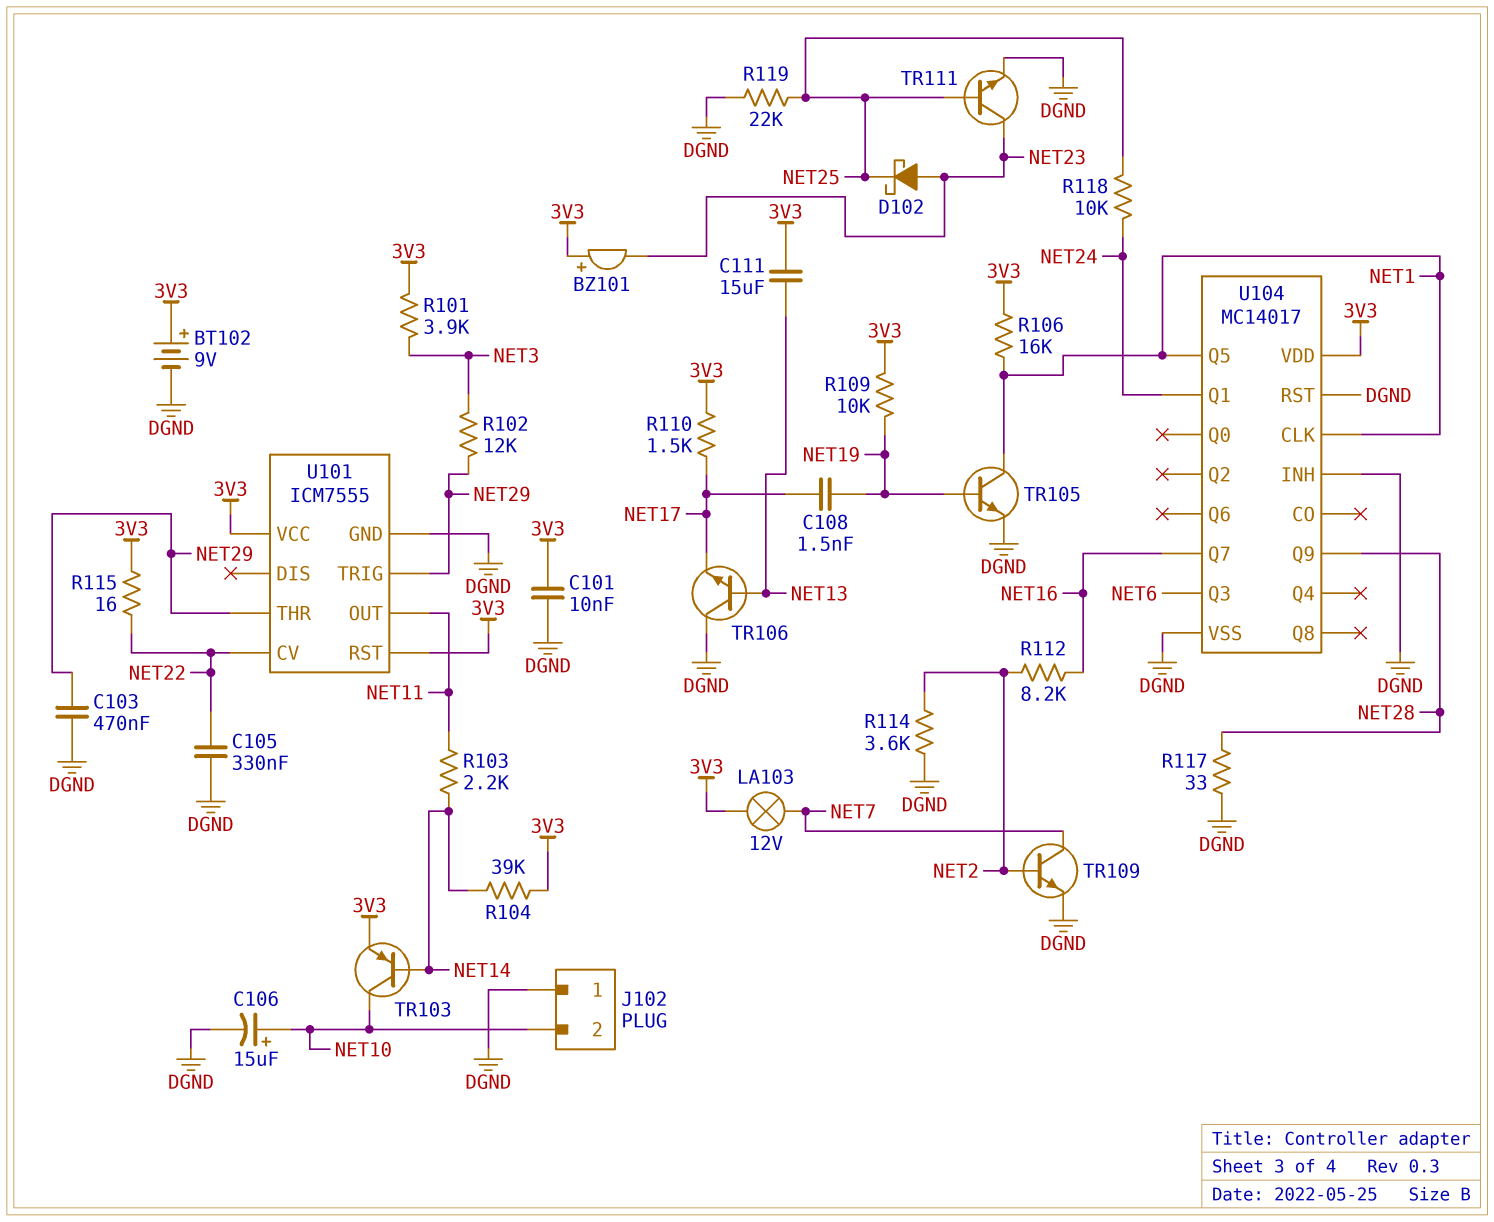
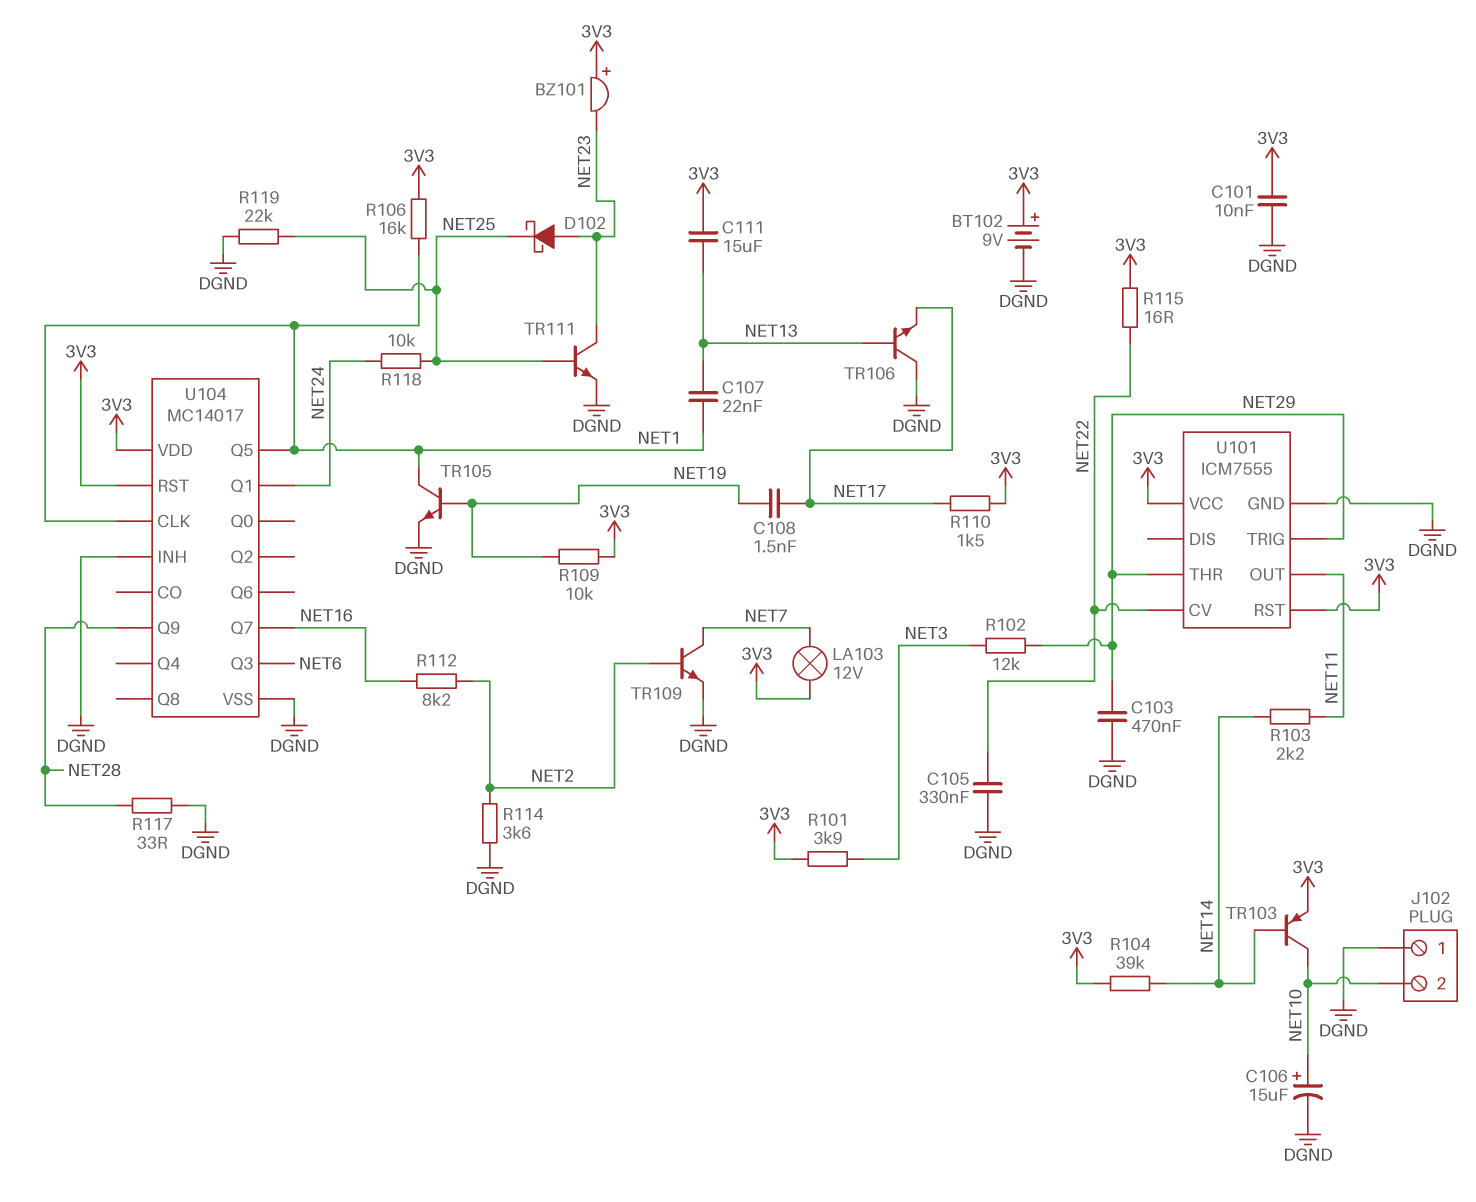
C107: none -> 22nF (NET1, NET13)
U104 pin RST: DGND -> 3V3

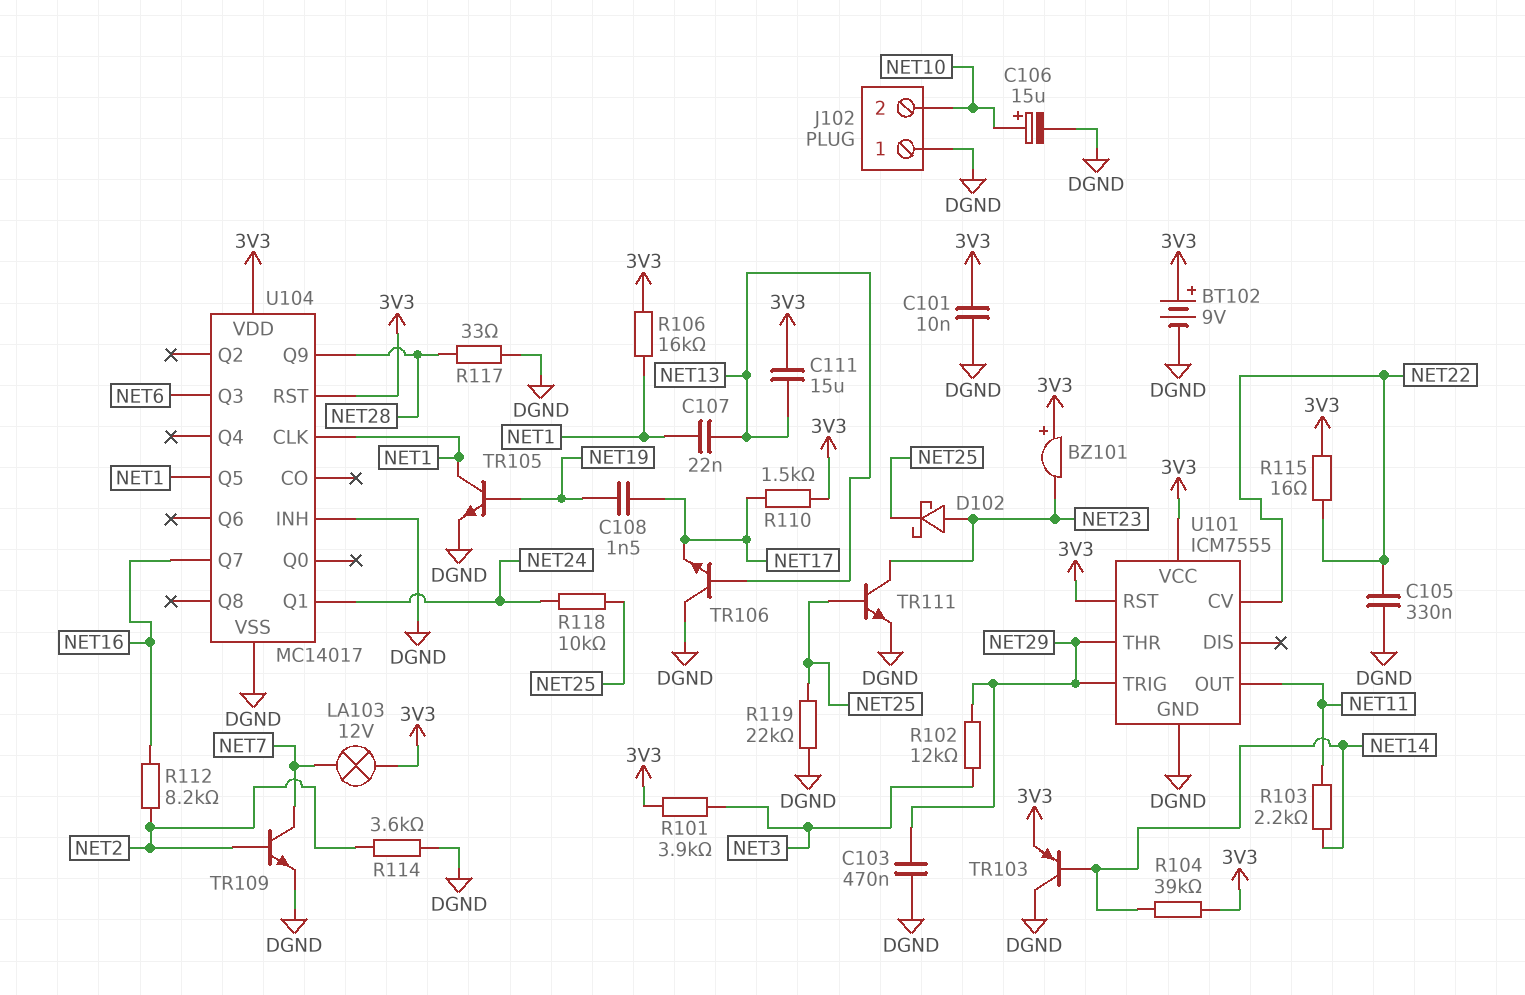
R109: 10k (3V3, NET19) -> none
TR103: PNP (B NET14, C NET10, E 3V3) -> PNP (B NET14, C DGND, E 3V3)

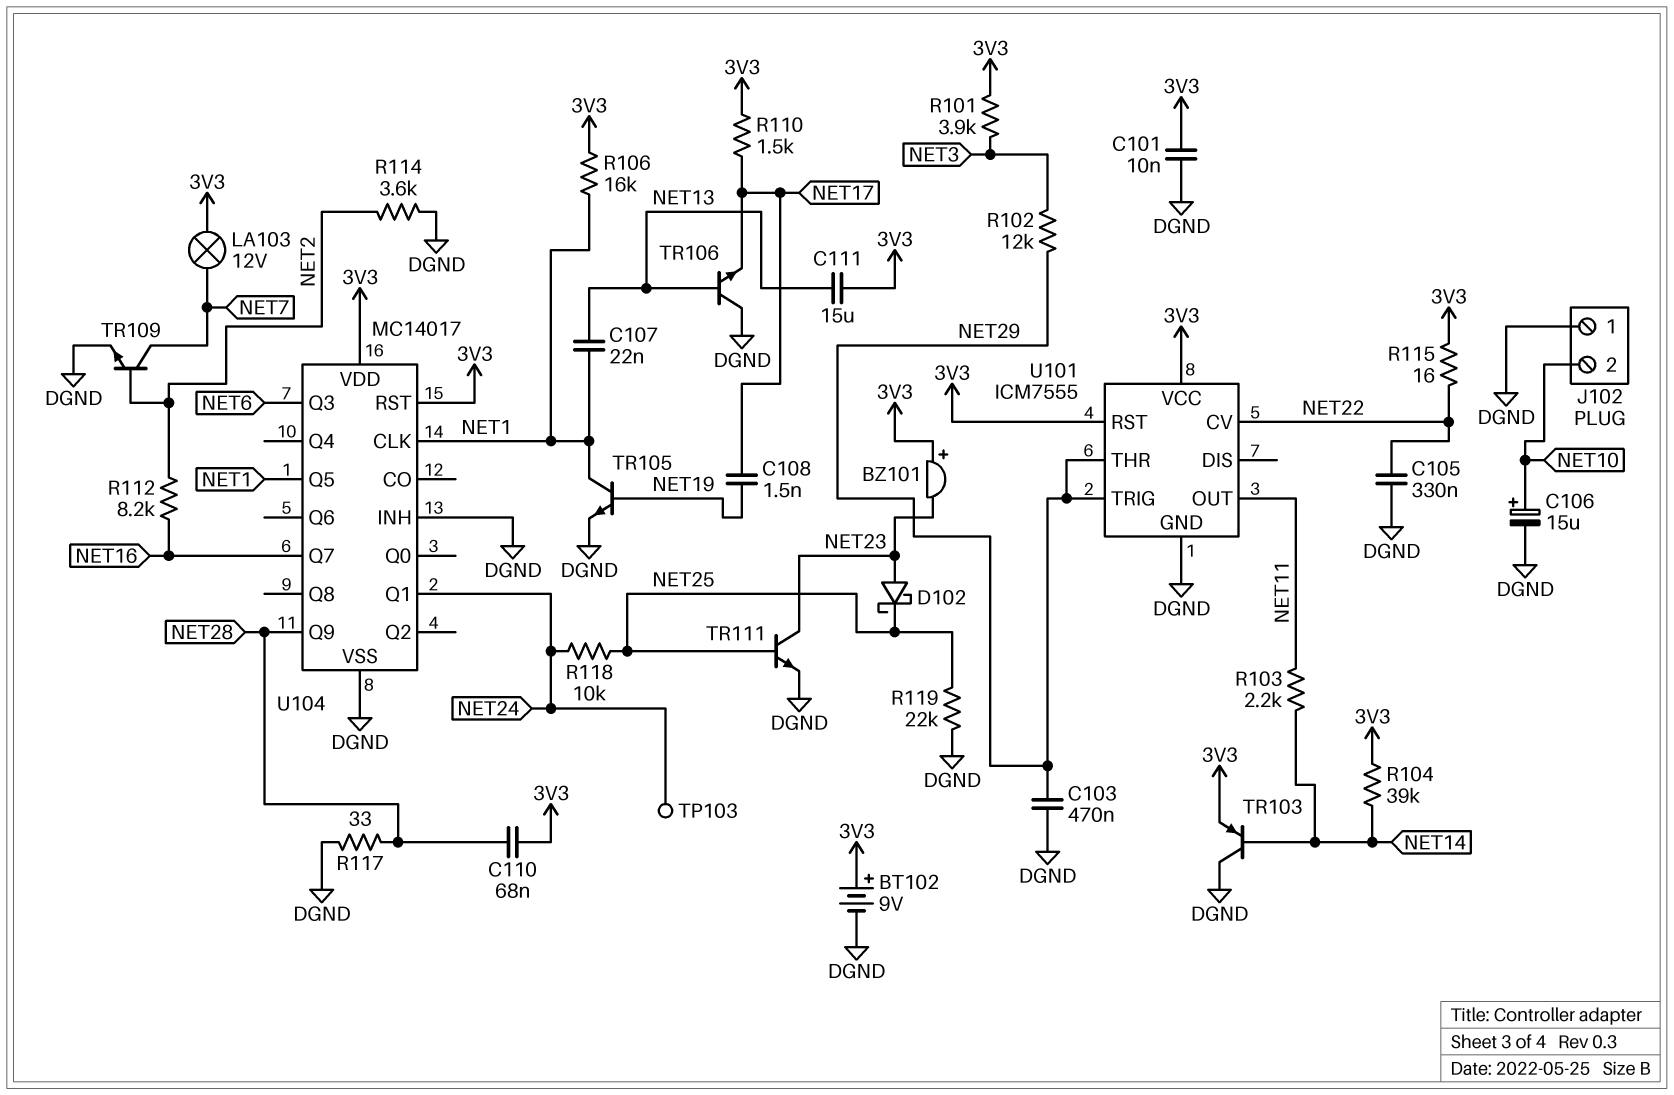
C110: none -> 68nF (3V3, NET28)
TP103: none -> test point (NET24)

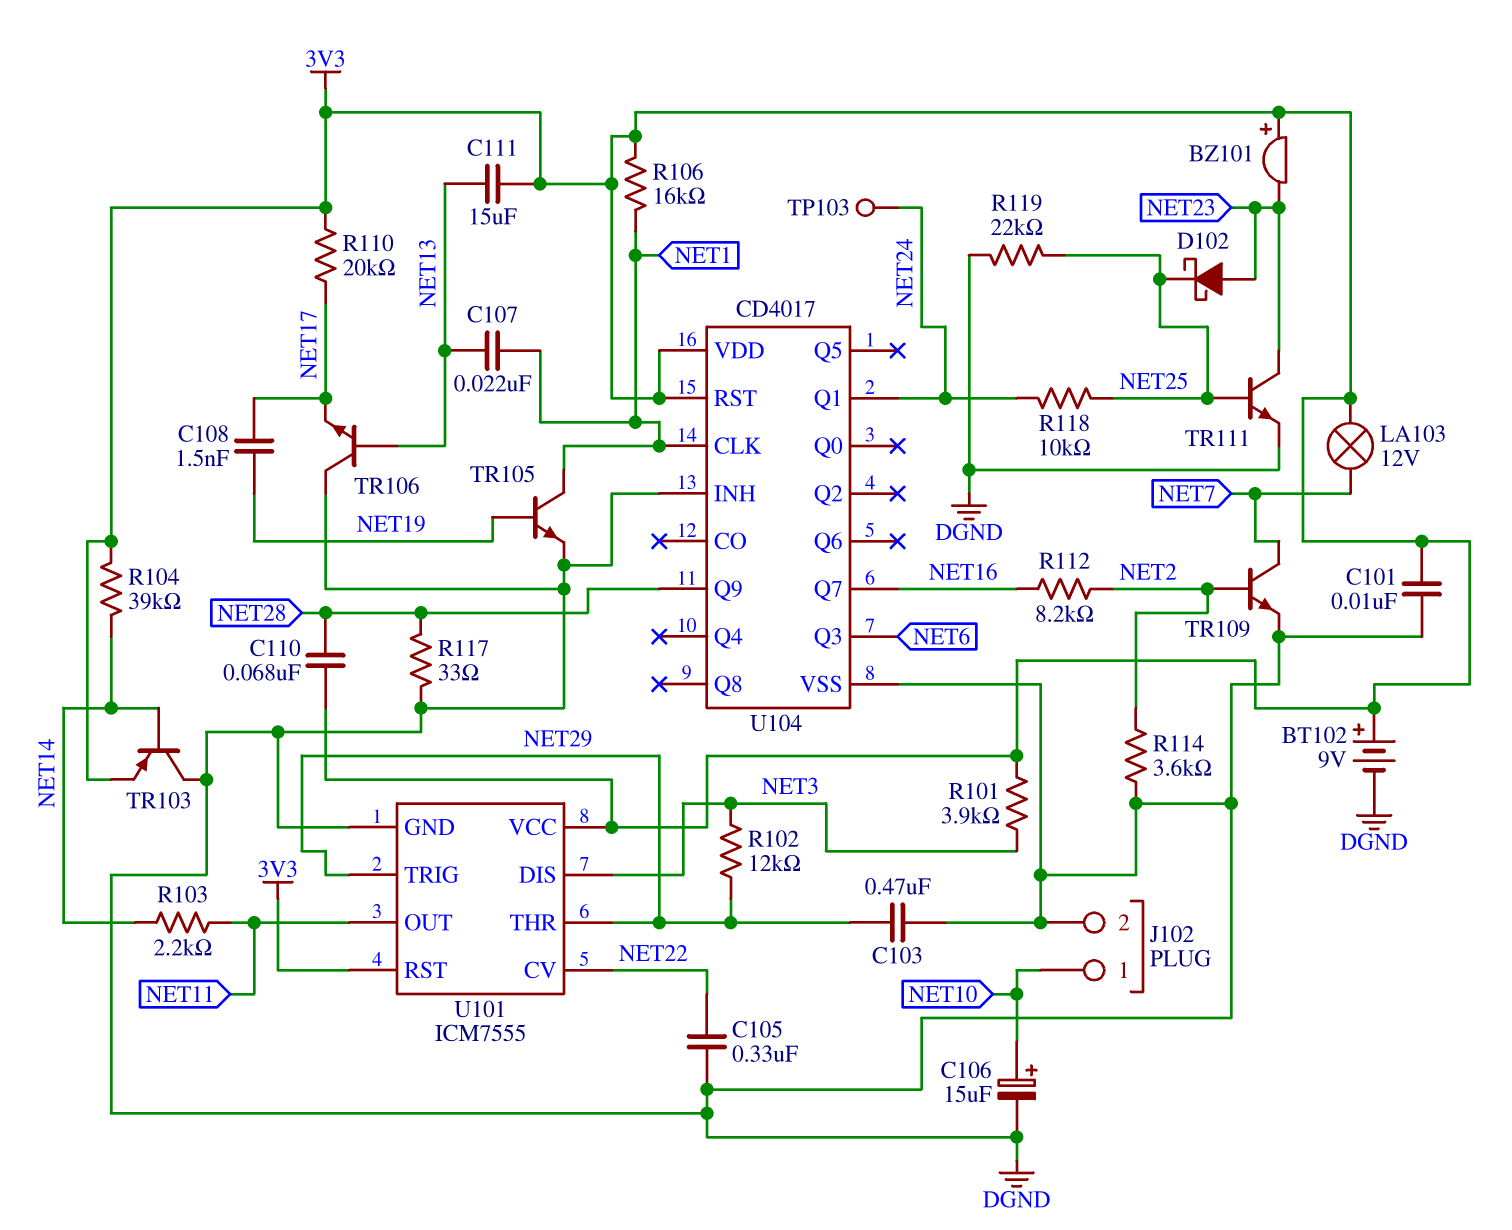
J102 pin 1: DGND -> NET10
J102 pin 2: NET10 -> DGND
R110: 1.5k (3V3, NET17) -> 20k (3V3, NET17)
R115: 16 (3V3, NET22) -> none
U101 pin DIS: none -> NET3
U104: MC14017 -> CD4017
U104 pin Q5: NET1 -> none

